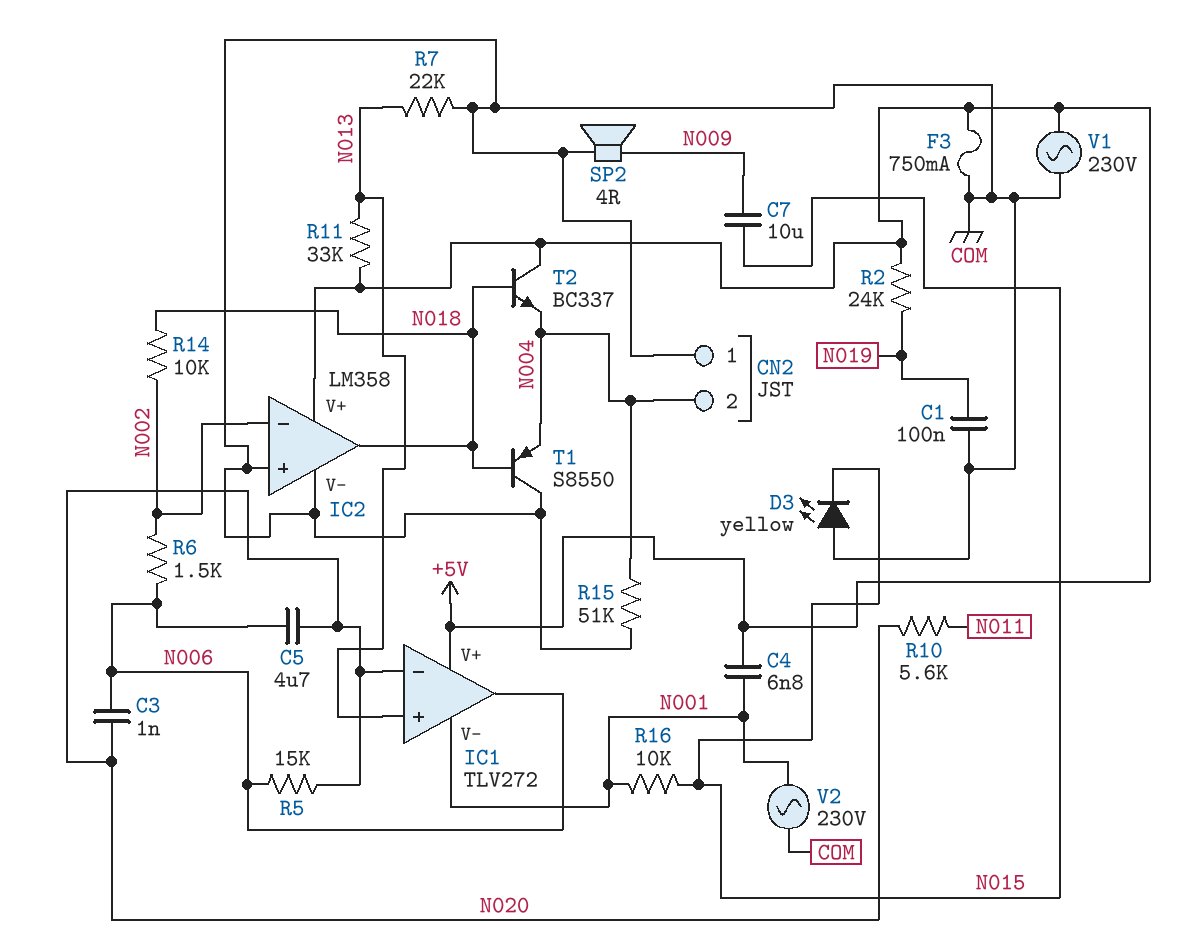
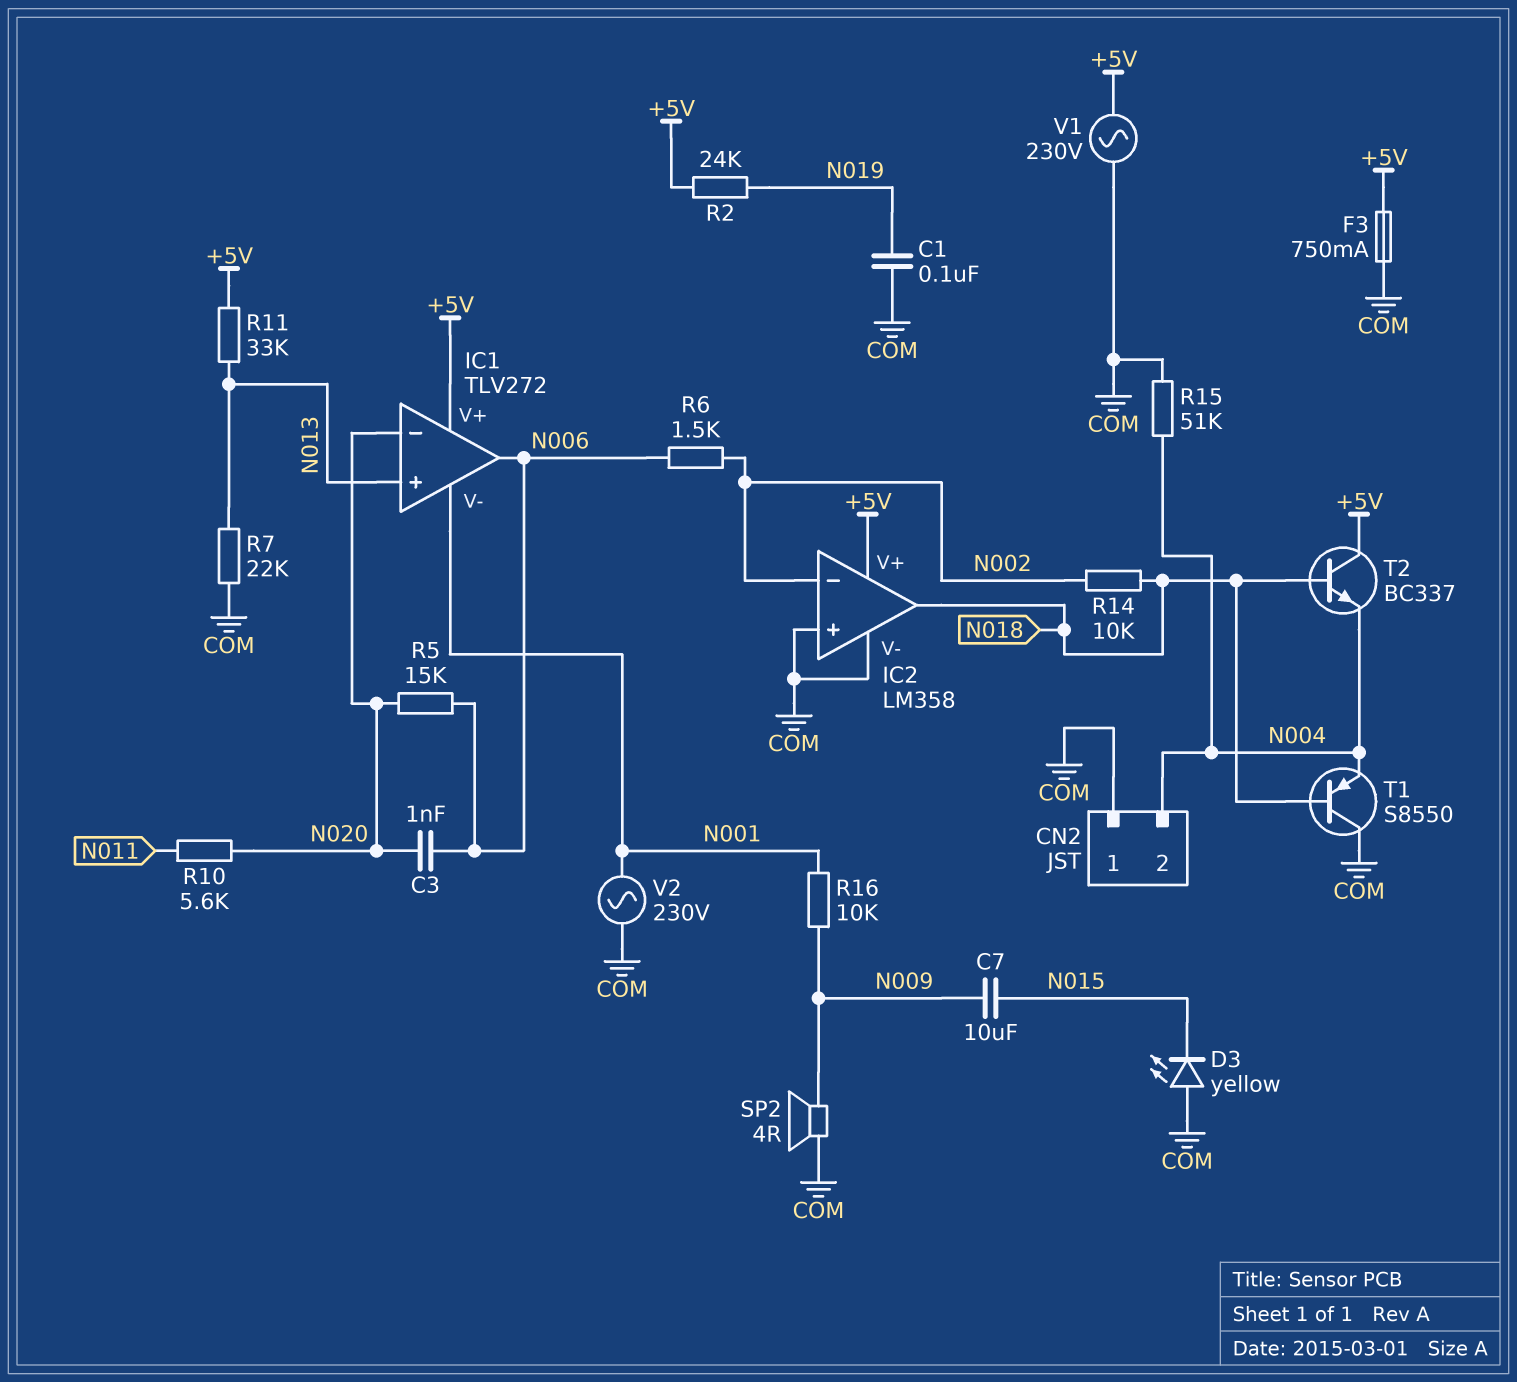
C4: 6.8nF (+5V, N001) -> none
C5: 4.7uF (N006, N020) -> none
R16: 10k (N001, N015) -> 10k (N001, N009)

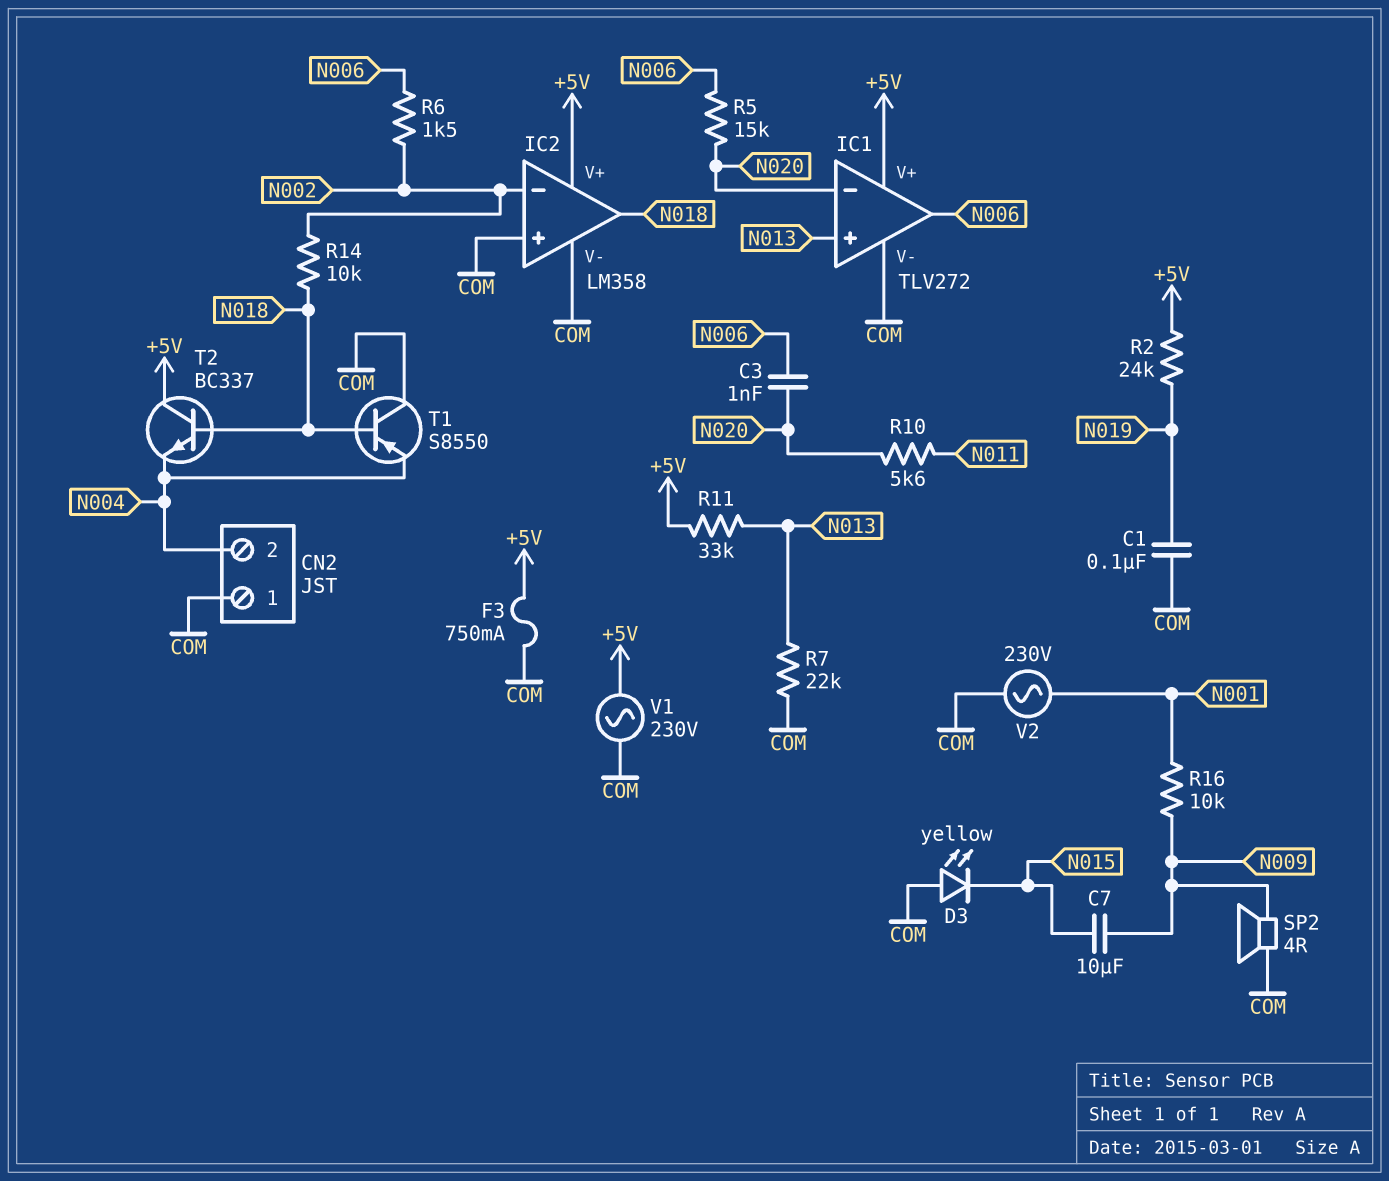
IC1 pin V-: N001 -> COM
R15: 51k (COM, N004) -> none

